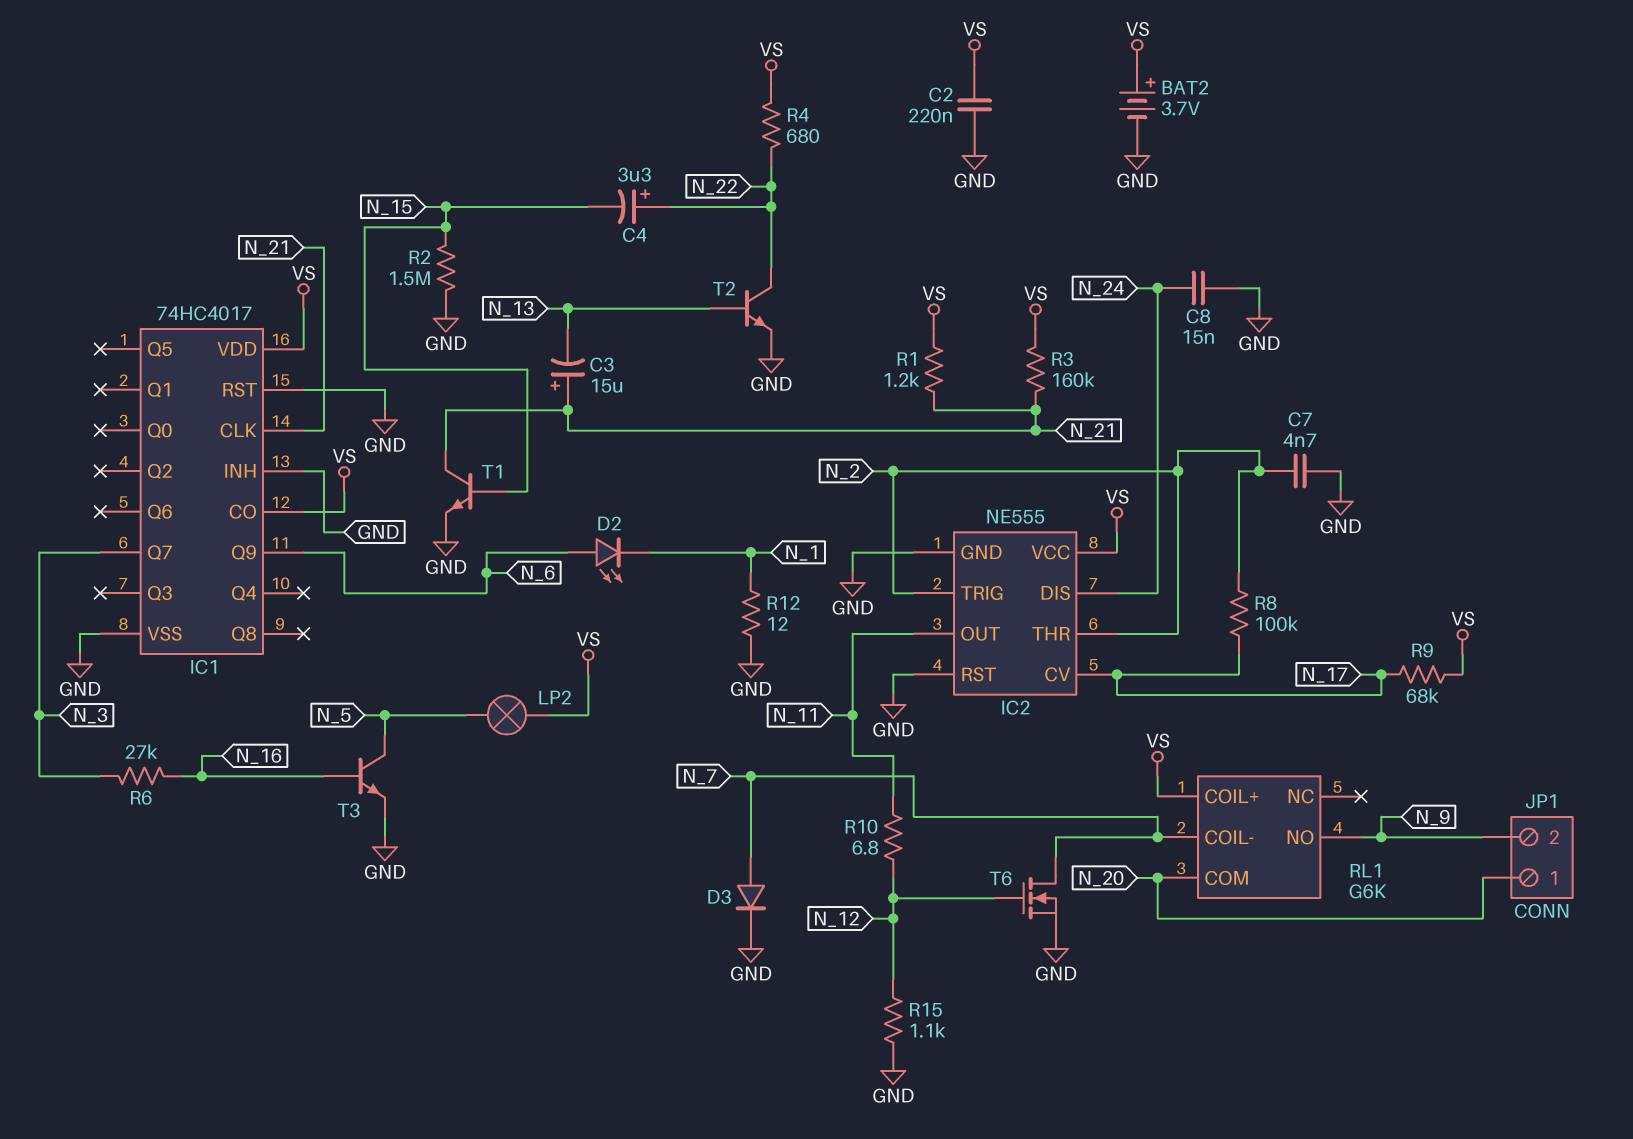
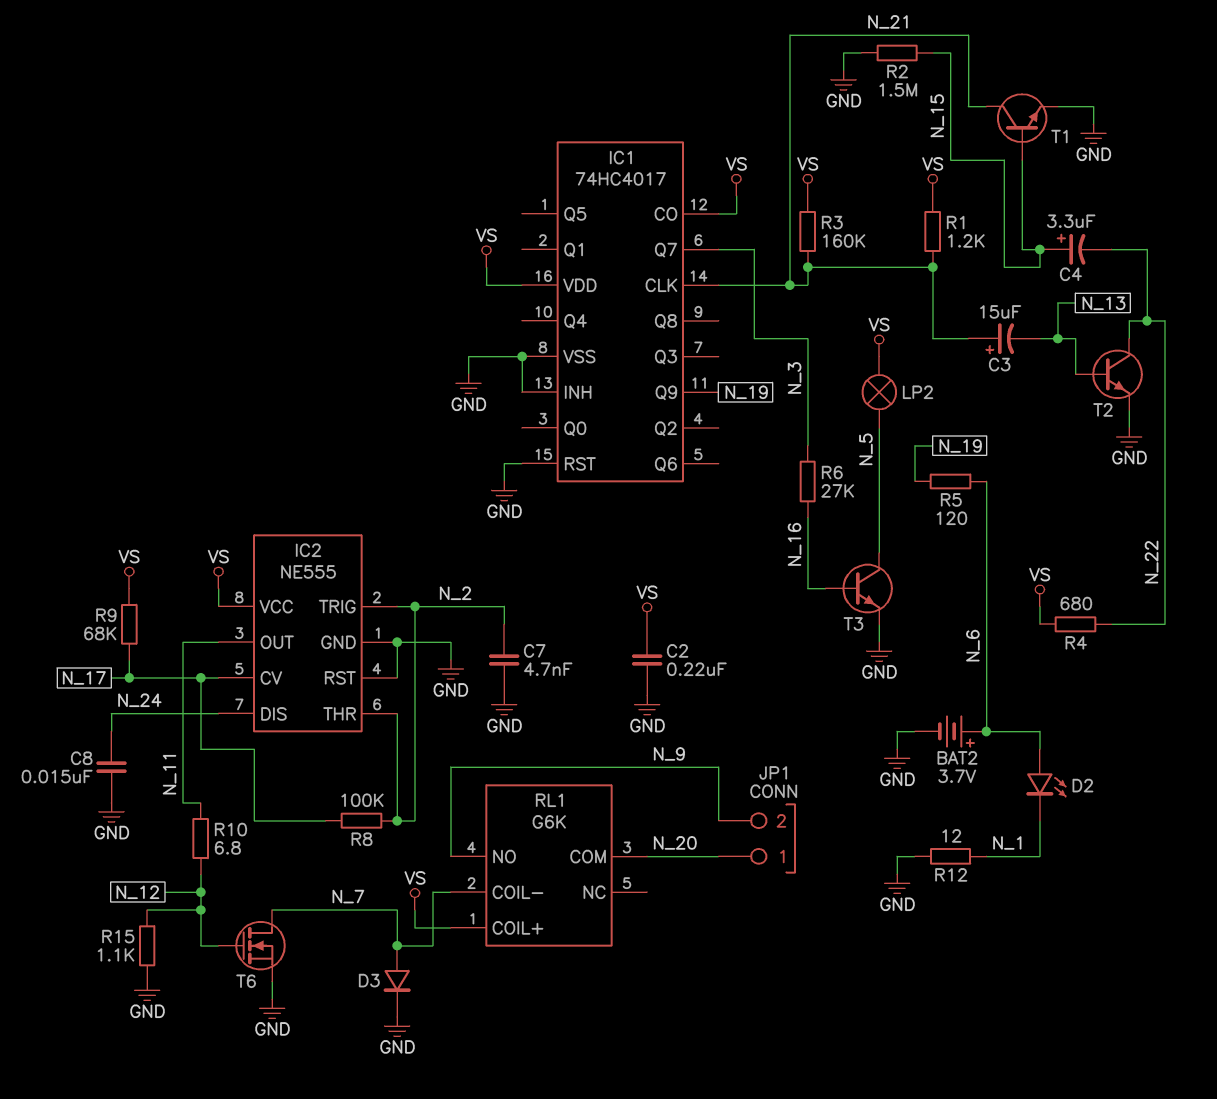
BAT2: 3.7V (plus VS, minus GND) -> 3.7V (plus N_6, minus GND)
C4: 3.3uF (plus N_22, minus N_15) -> 3.3uF (plus N_15, minus N_22)
IC1 pin Q9: N_6 -> N_19
R5: none -> 120 (N_6, N_19)

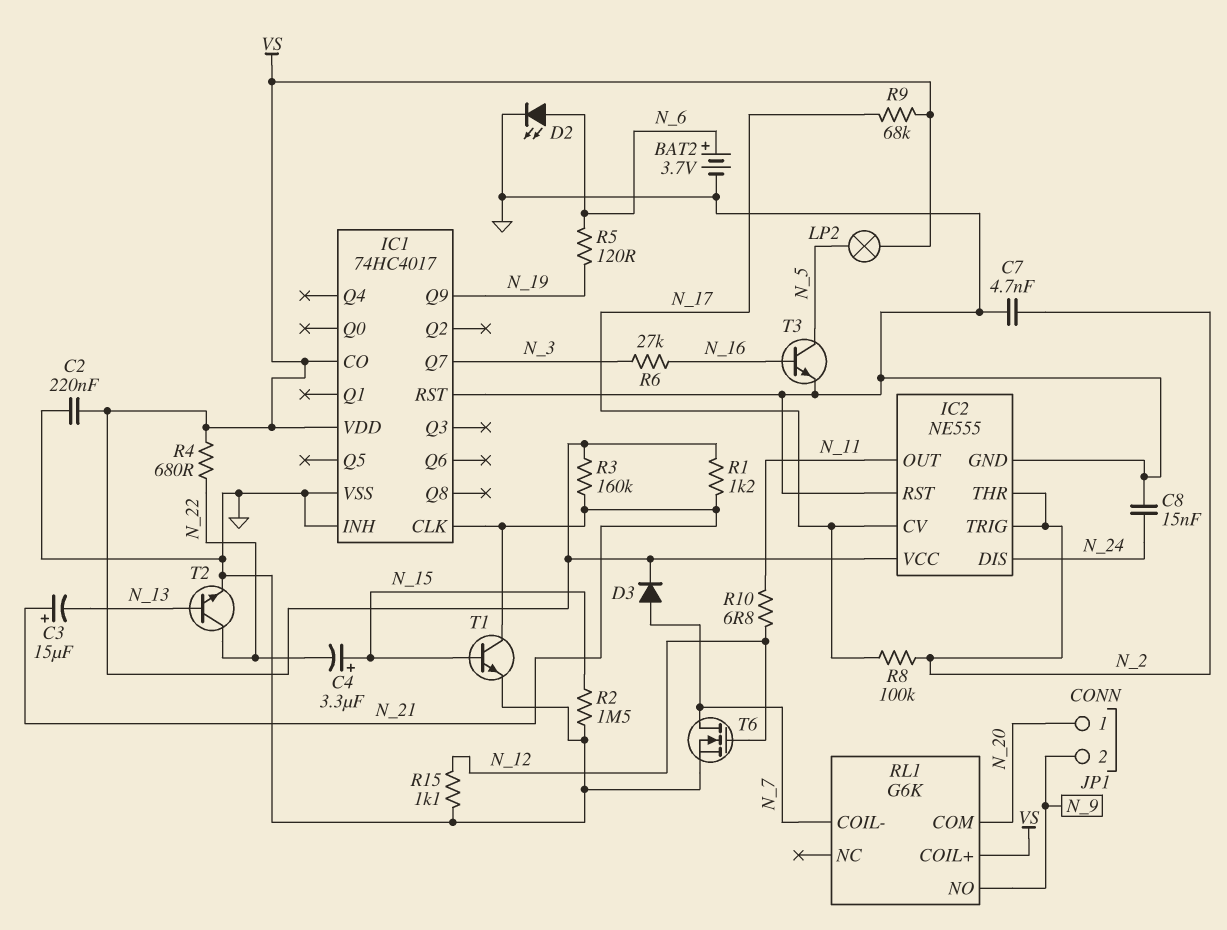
D2: LED (A N_6, K N_1) -> LED (A N_6, K GND)
D3: diode (A N_7, K GND) -> diode (A N_7, K VS)
R12: 12 (GND, N_1) -> none

